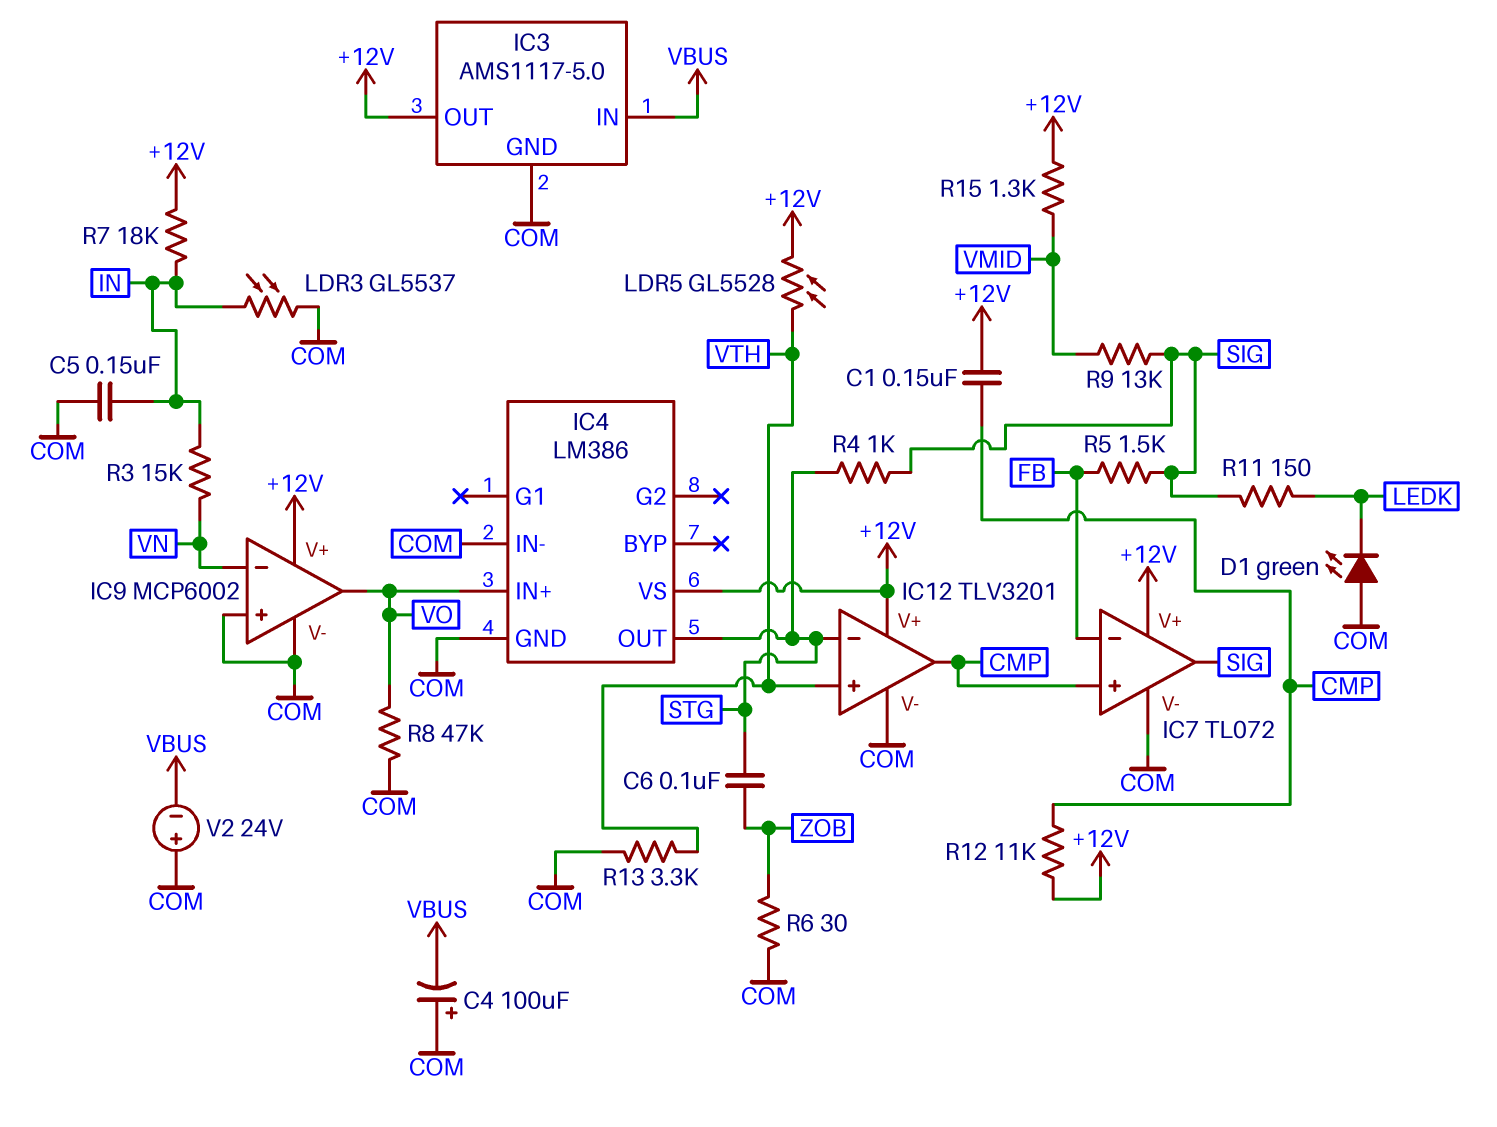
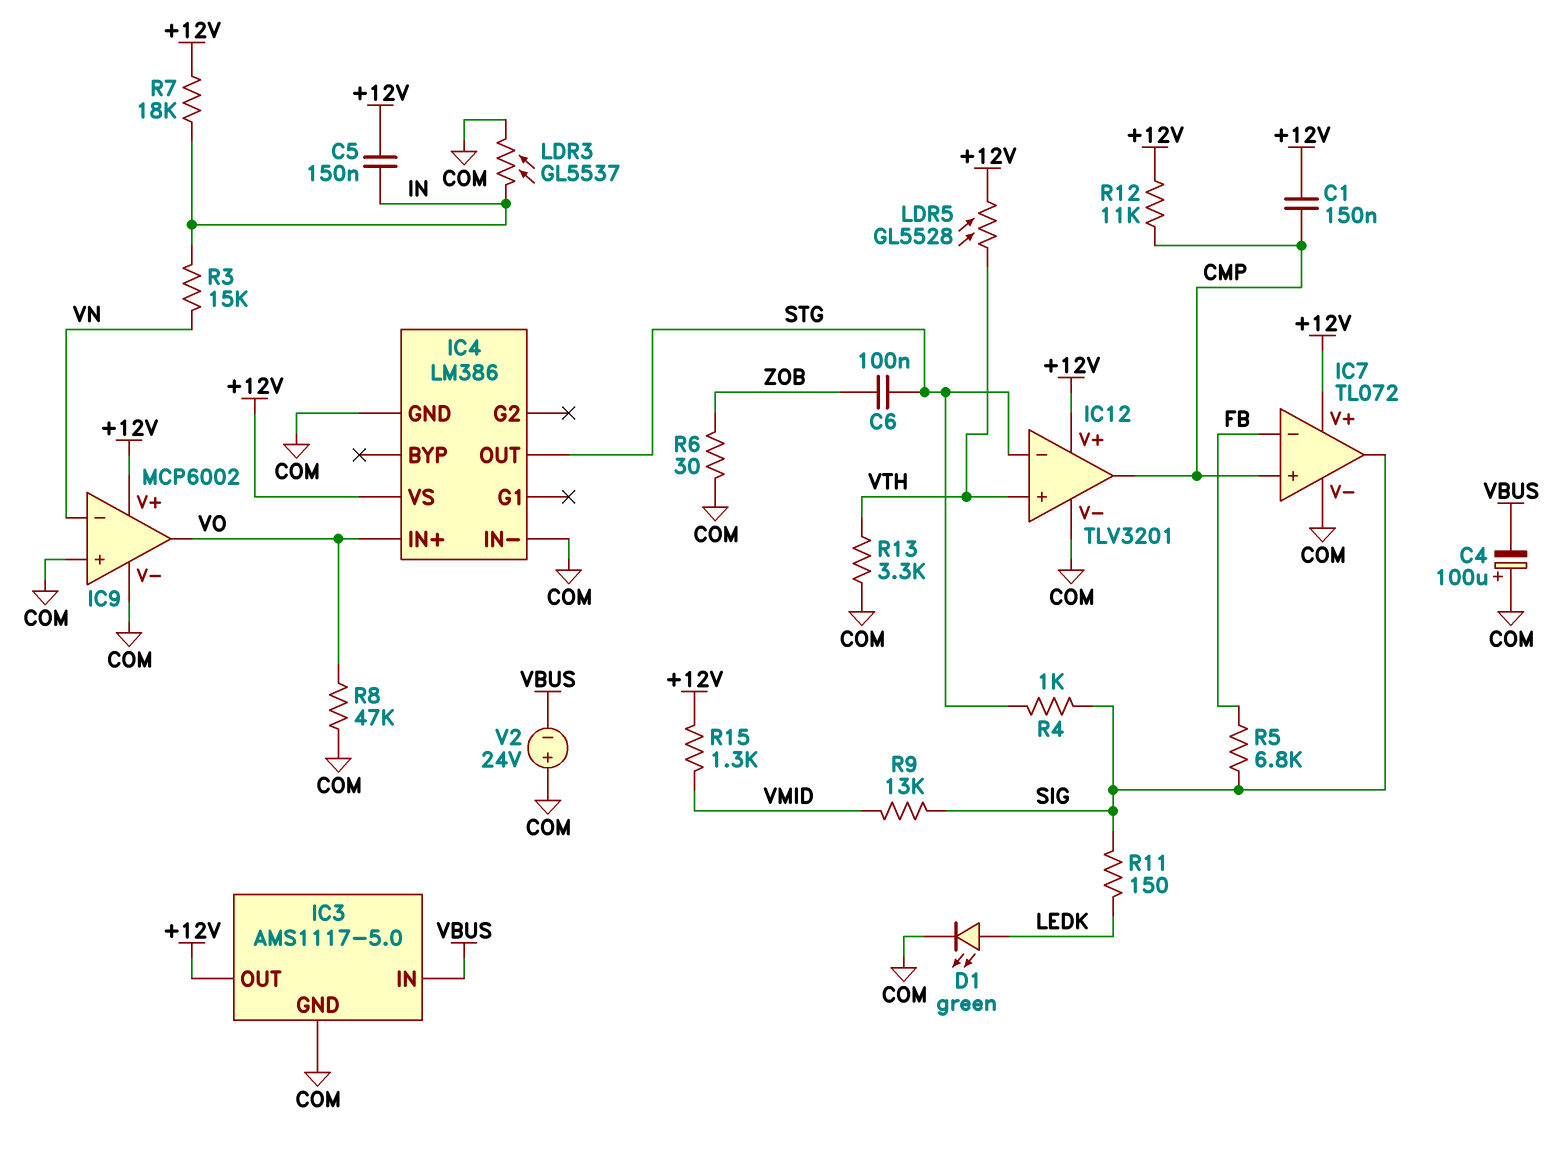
C5: 150nF (COM, IN) -> 150nF (+12V, IN)
D1: LED green (A COM, K LEDK) -> LED green (A LEDK, K COM)
R5: 1.5k (FB, SIG) -> 6.8k (FB, SIG)

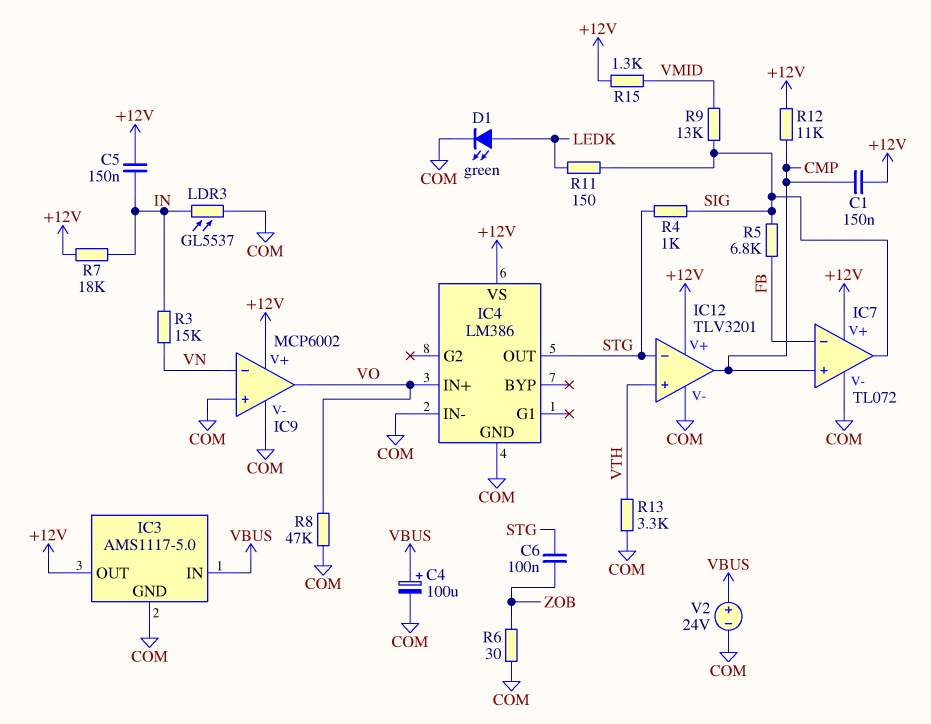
C4: 100uF (plus COM, minus VBUS) -> 100uF (plus VBUS, minus COM)
LDR5: GL5528 (+12V, VTH) -> none
V2: 24V (plus COM, minus VBUS) -> 24V (plus VBUS, minus COM)

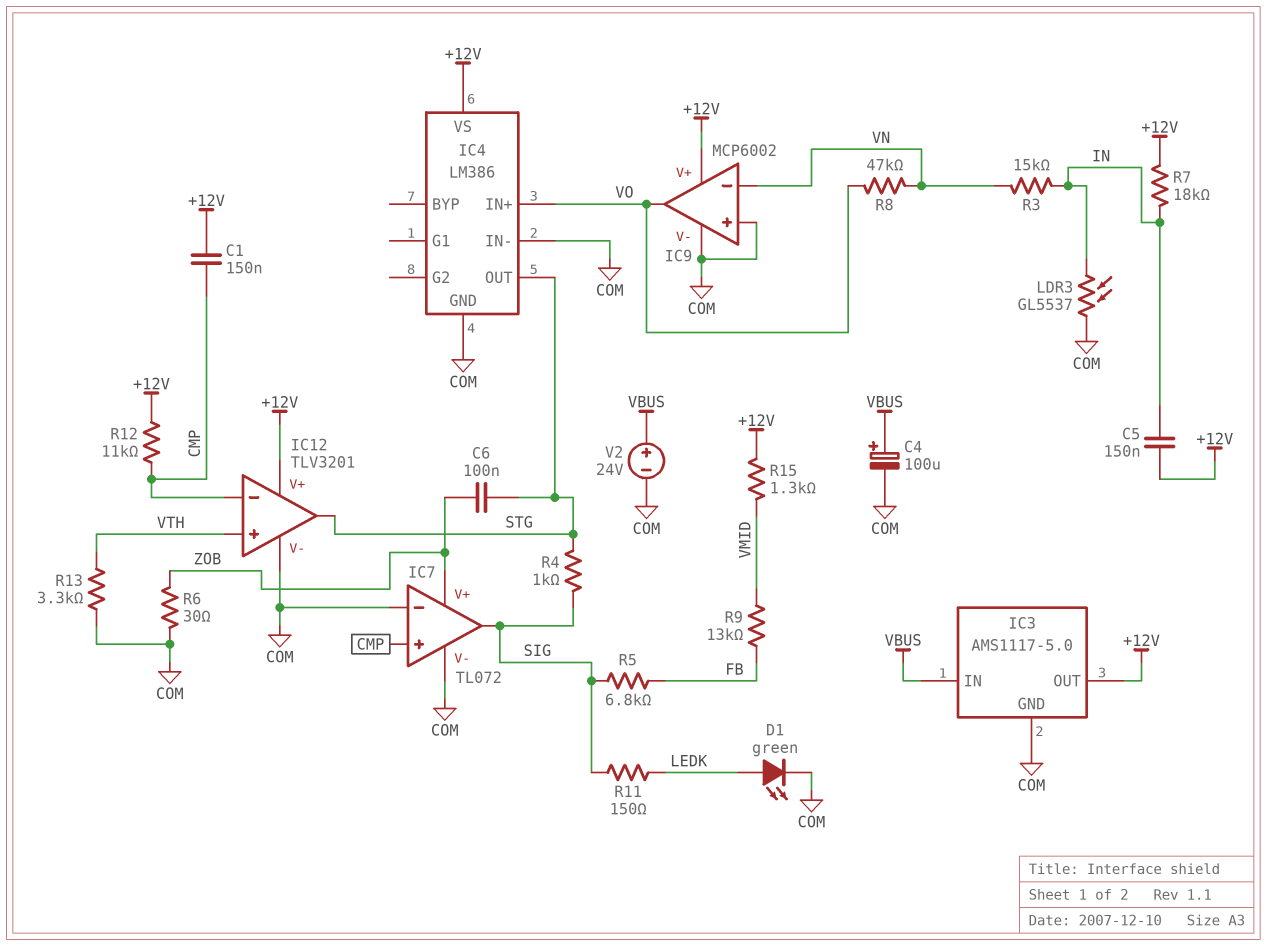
IC7 pin V+: +12V -> ZOB
IC7 pin in-: FB -> COM
IC12 pin in-: STG -> CMP
IC12 pin out: CMP -> STG
R8: 47k (COM, VO) -> 47k (VN, VO)
R9: 13k (SIG, VMID) -> 13k (FB, VMID)

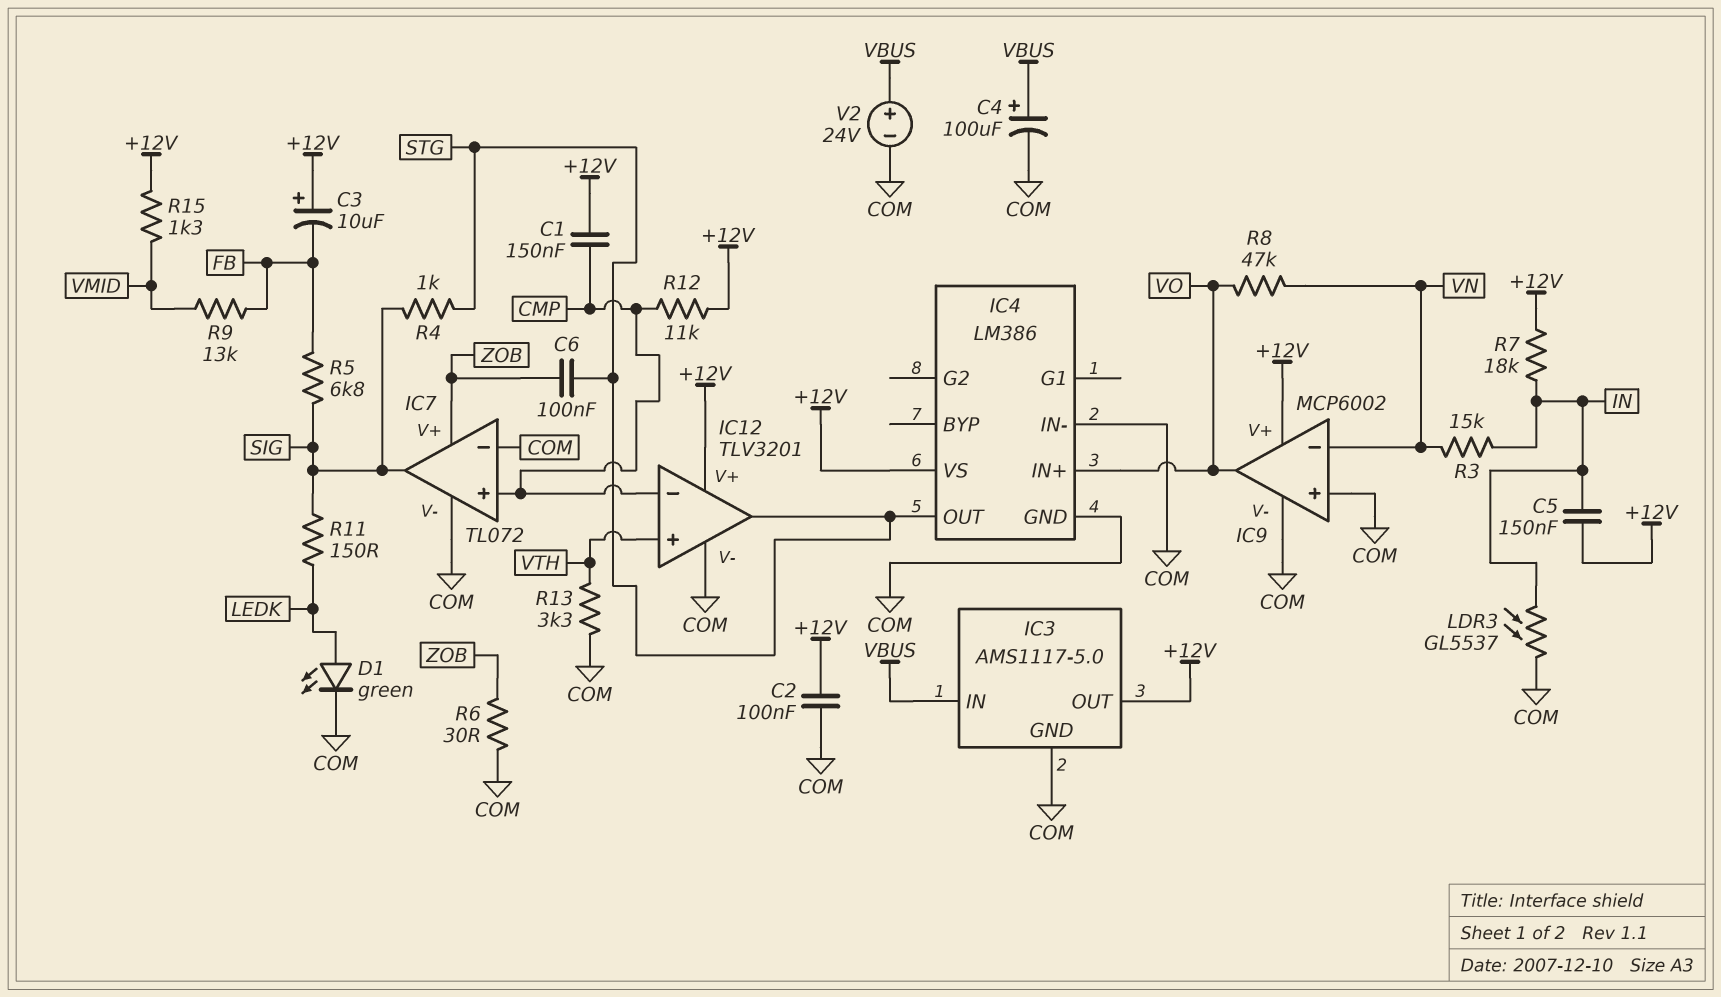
C2: none -> 100nF (+12V, COM)
C3: none -> 10uF (plus +12V, minus FB)

